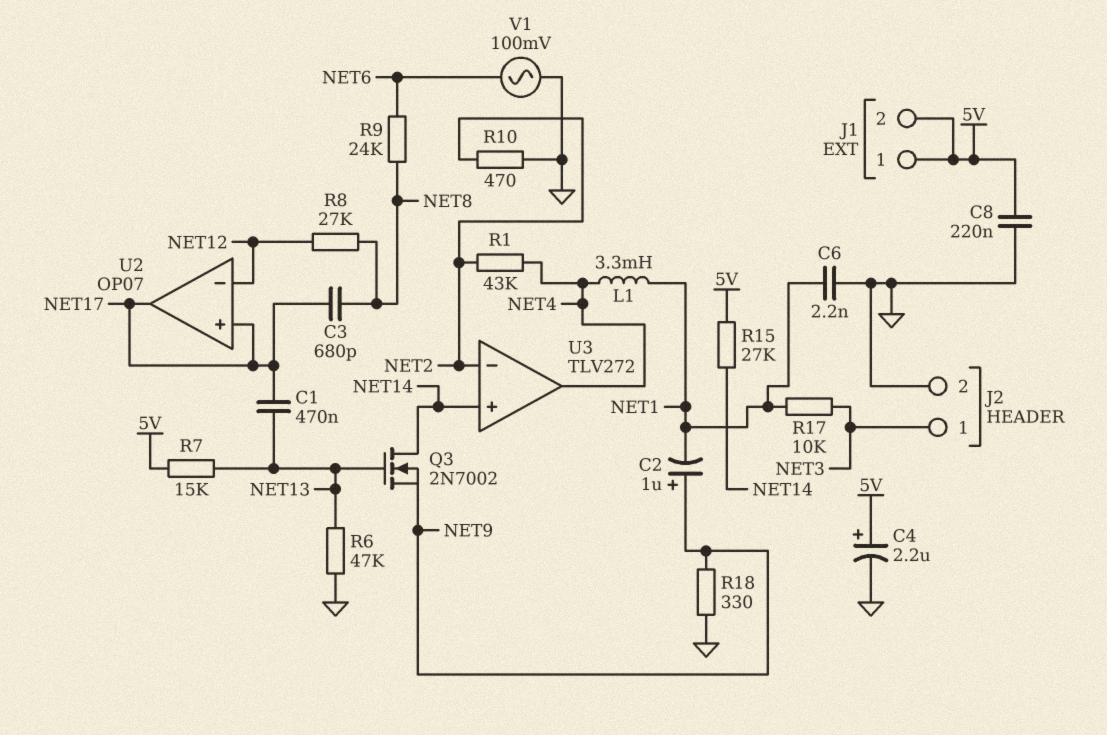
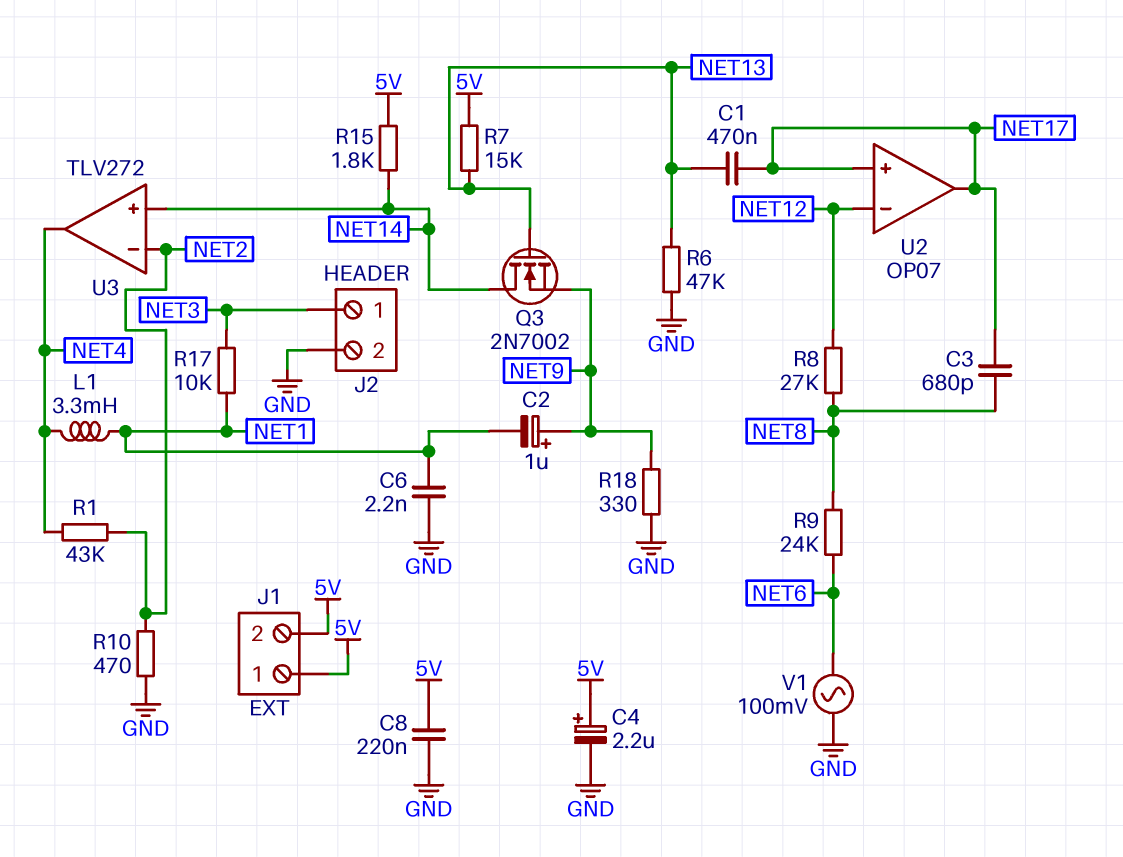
R15: 27k (5V, NET14) -> 1.8k (5V, NET14)

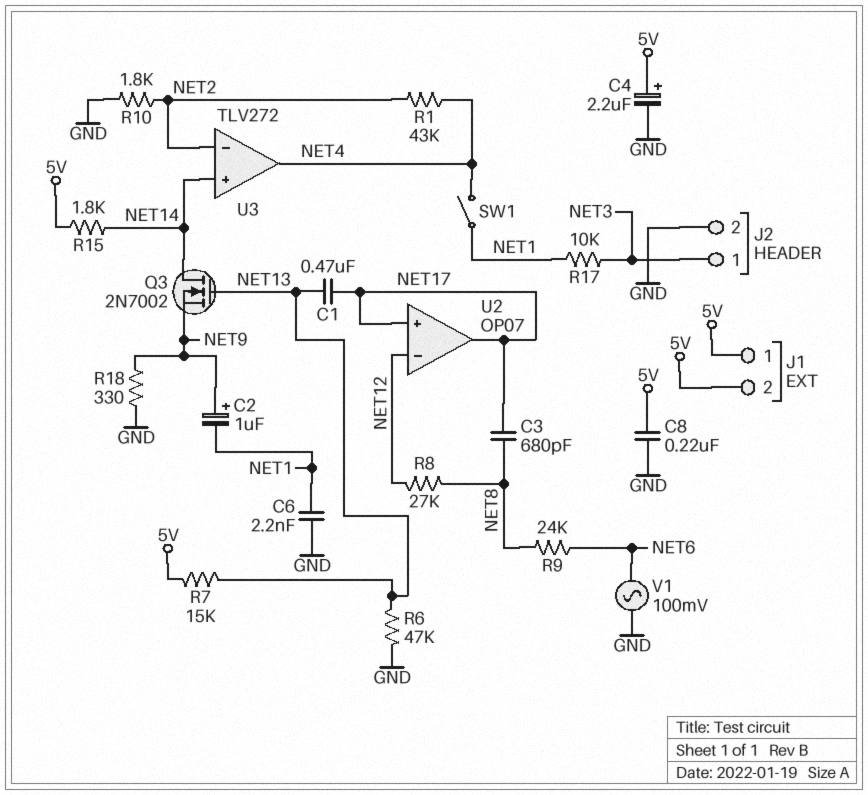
L1: 3.3mH (NET1, NET4) -> none
R10: 470 (GND, NET2) -> 1.8k (GND, NET2)
SW1: none -> switch (NET1, NET4)

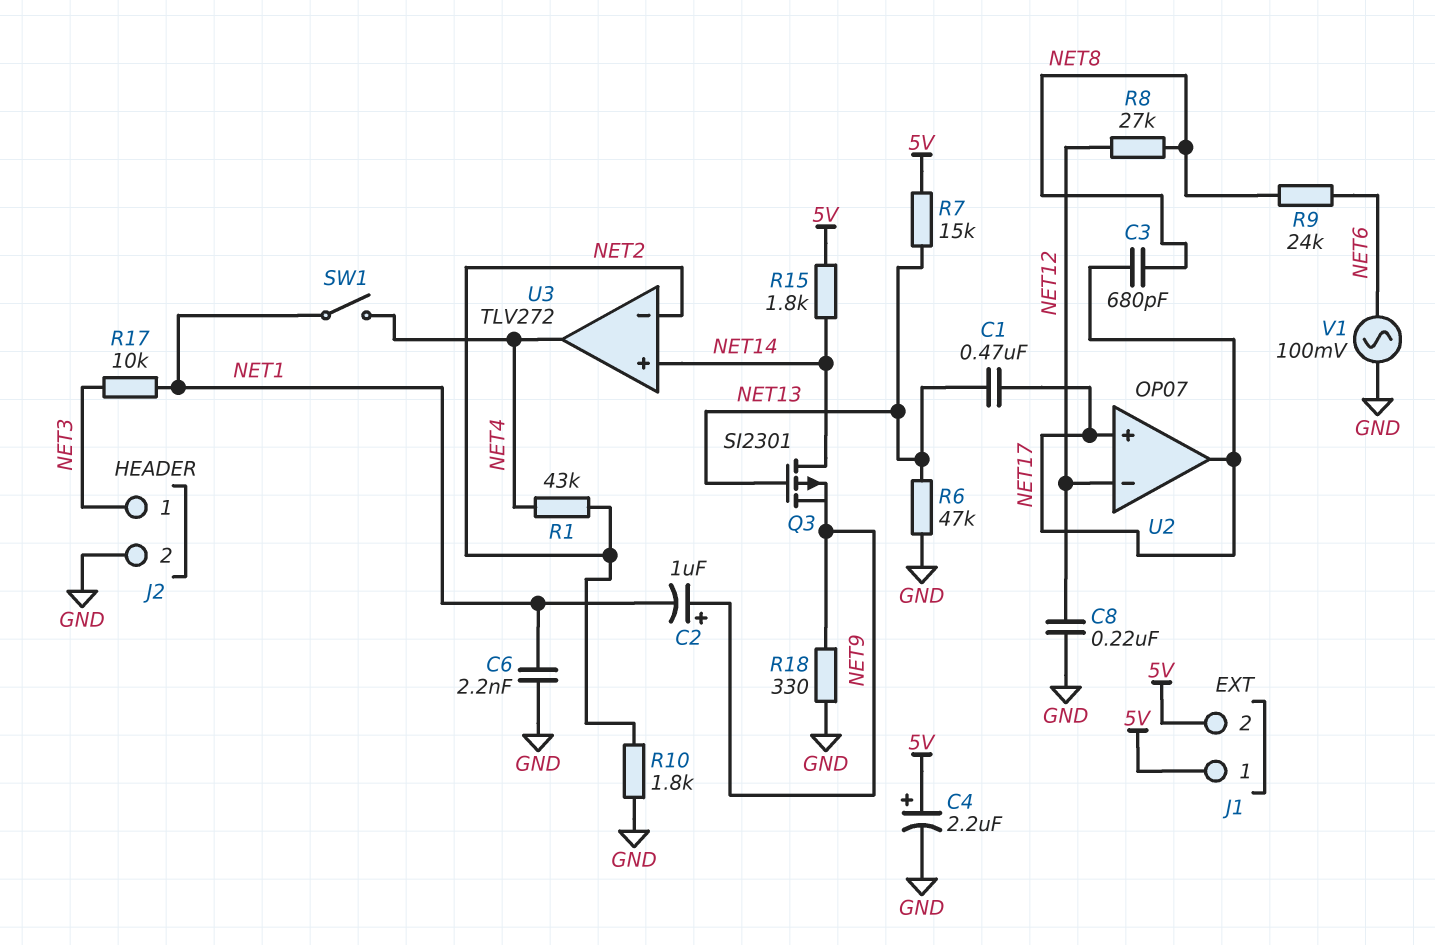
C8: 220nF (5V, GND) -> 220nF (GND, NET12)
Q3: NMOS 2N7002 (G NET13, D NET14, S NET9) -> PMOS SI2301 (G NET13, D NET14, S NET9)

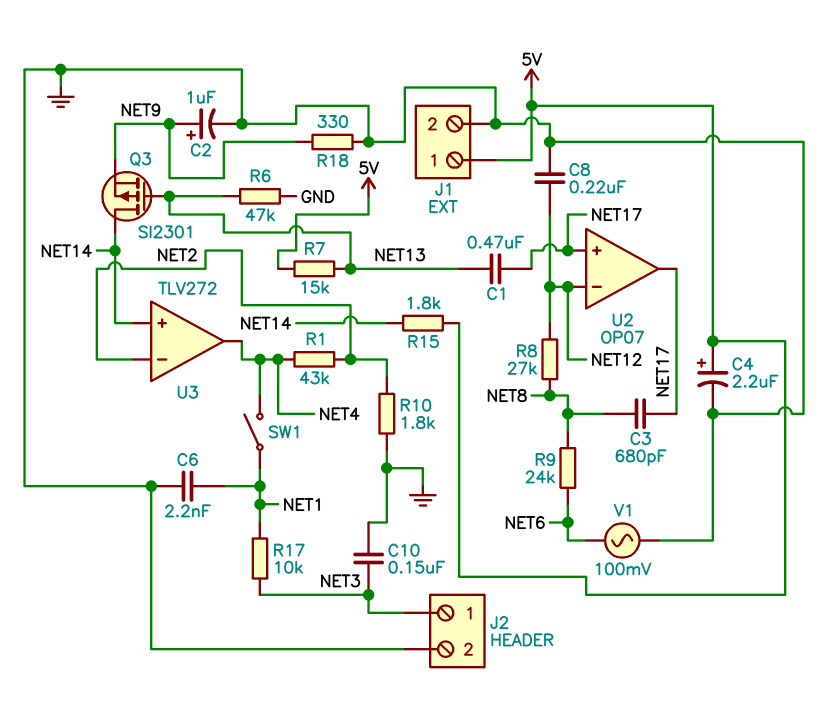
C2: 1uF (plus NET9, minus NET1) -> 1uF (plus NET9, minus GND)
C10: none -> 150nF (GND, NET3)
J1 pin 2: 5V -> GND

